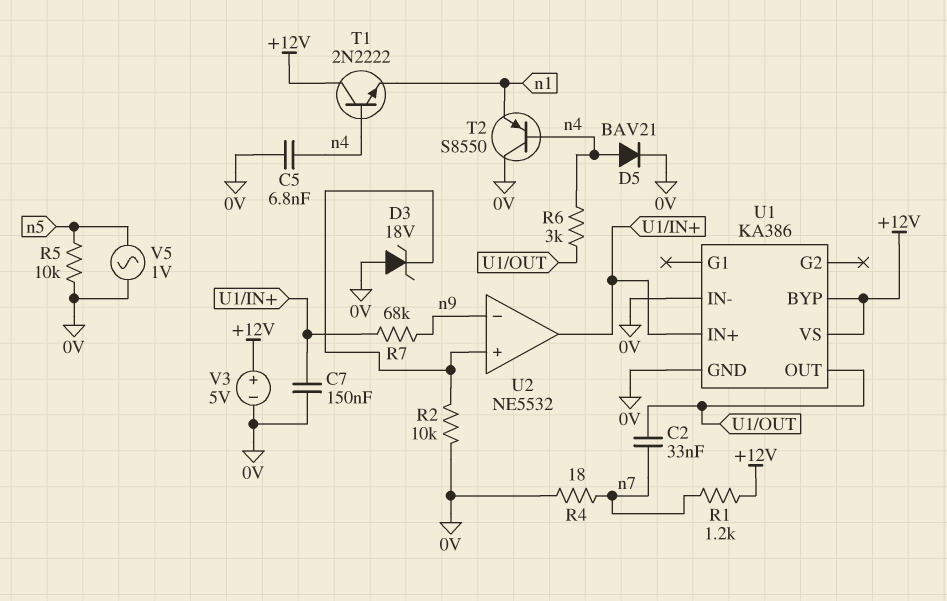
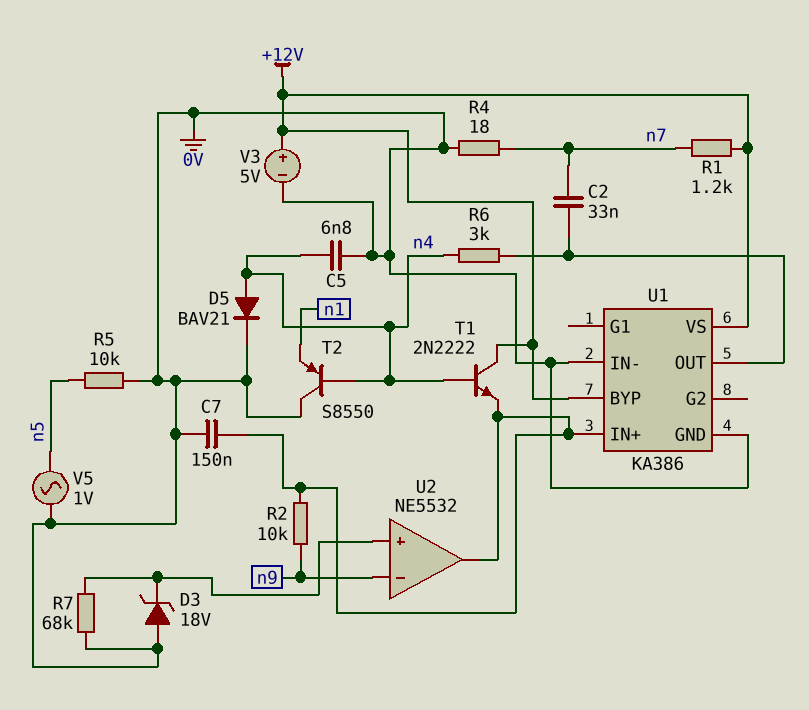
R2: 10k (0V, U2/in+) -> 10k (U1/IN+, n9)
R7: 68k (U1/IN+, n9) -> 68k (0V, U2/in+)
T1: NPN 2N2222 (B n4, C +12V, E n1) -> NPN 2N2222 (B n4, C +12V, E U1/IN+)

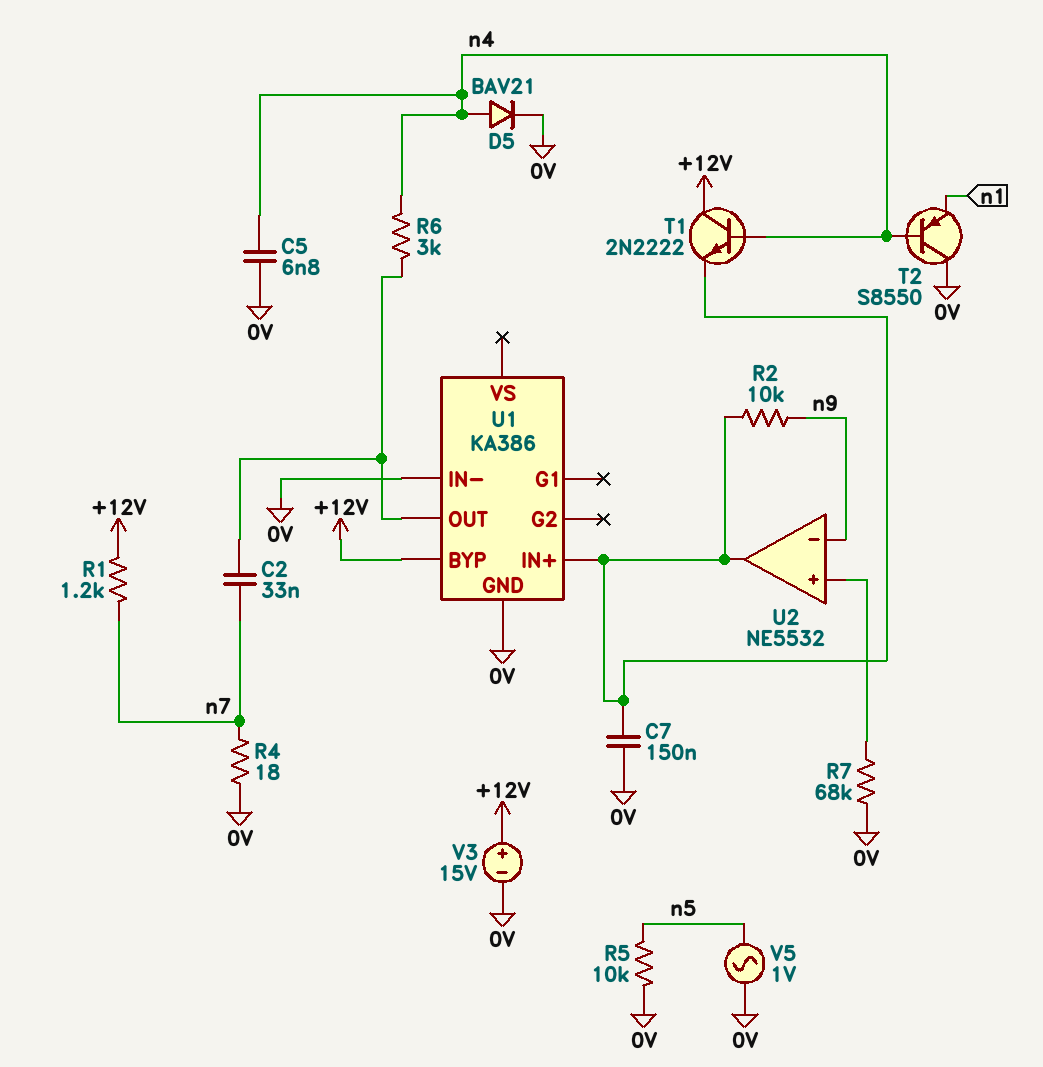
D3: zener 18V (A 0V, K U2/in+) -> none
U1 pin VS: +12V -> none
V3: 5V (plus +12V, minus 0V) -> 15V (plus +12V, minus 0V)

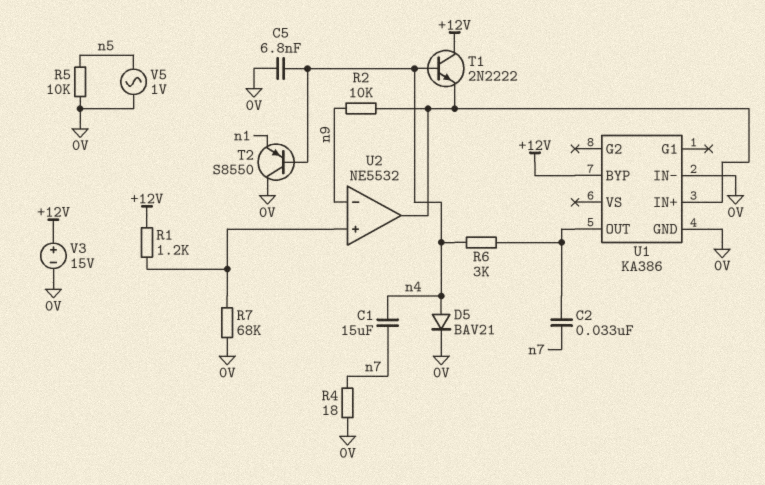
C1: none -> 15uF (n4, n7)
C7: 150nF (0V, U1/IN+) -> none
R1: 1.2k (+12V, n7) -> 1.2k (+12V, U2/in+)

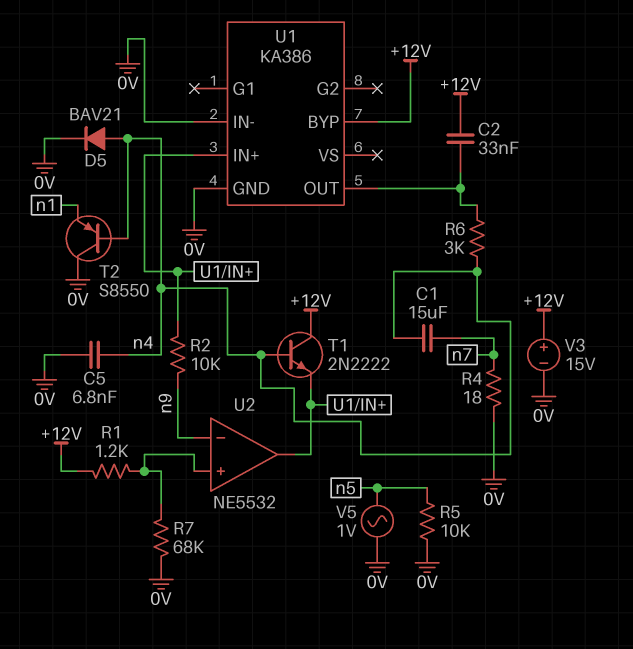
C2: 33nF (U1/OUT, n7) -> 33nF (+12V, U1/OUT)

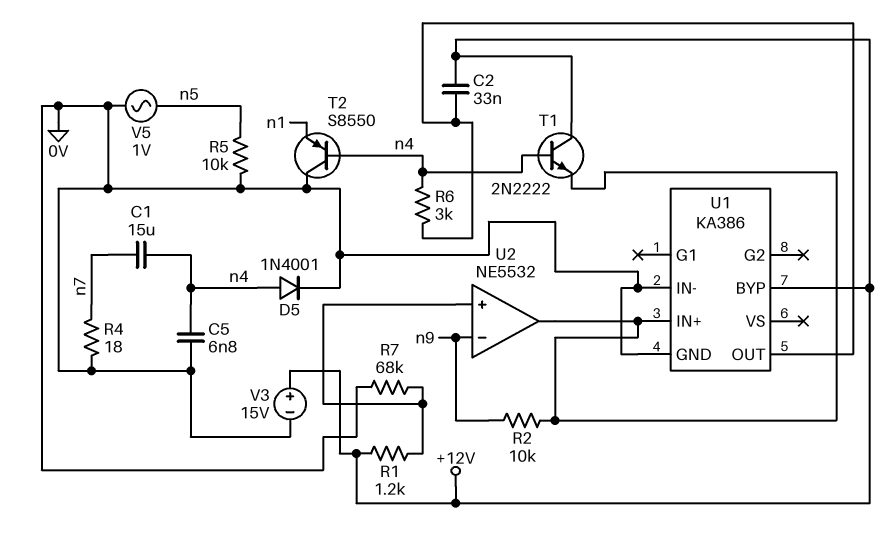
D5: diode BAV21 (A n4, K 0V) -> diode 1N4001 (A n4, K 0V)

